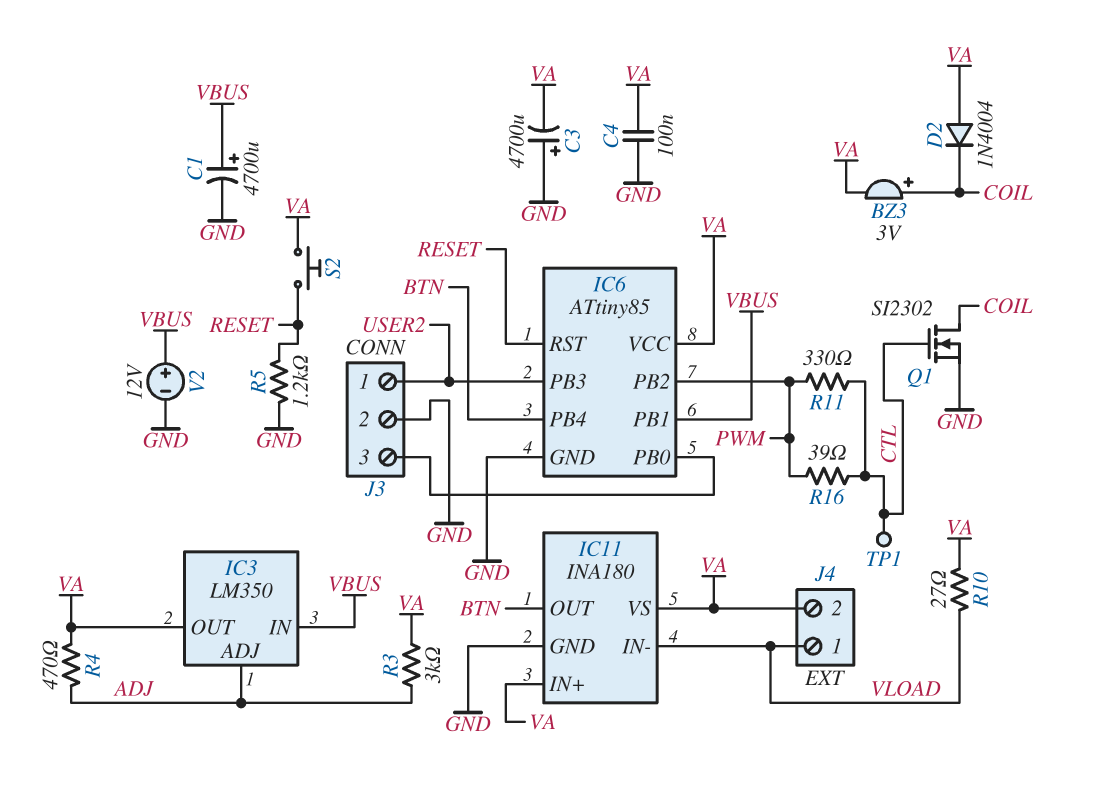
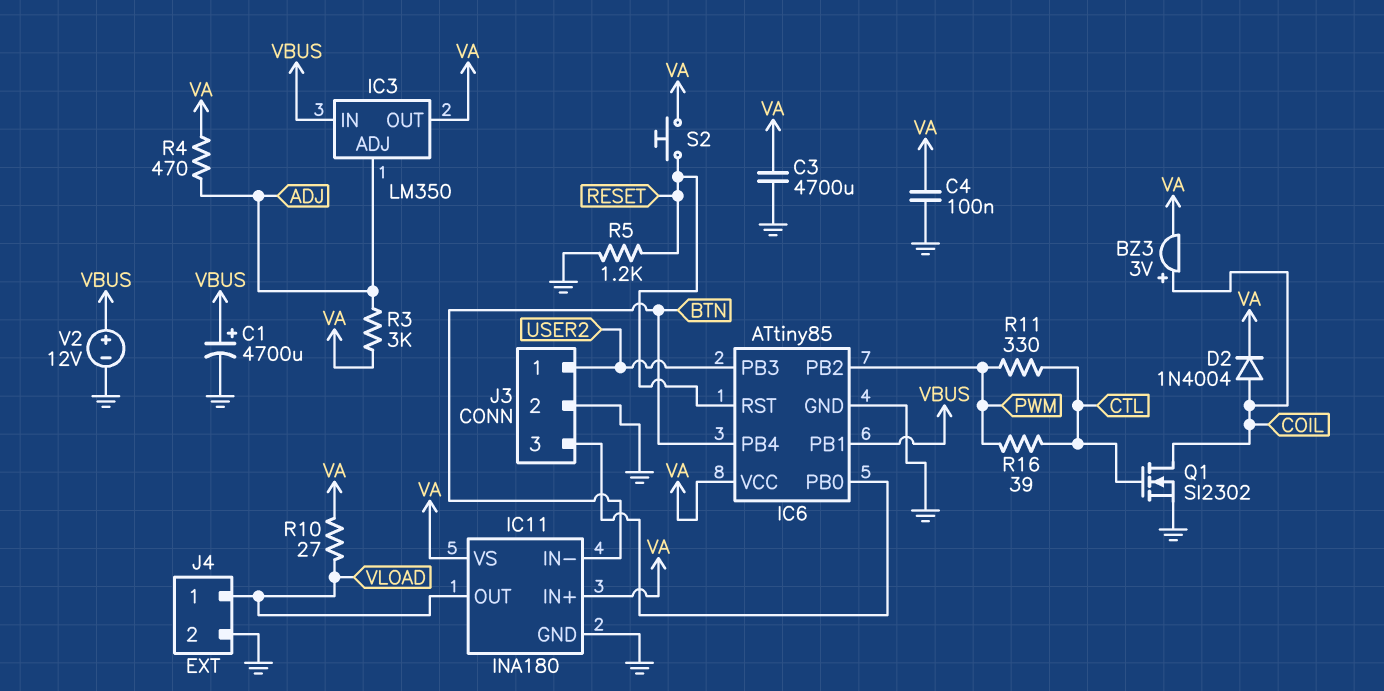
C3: 4700uF (plus GND, minus VA) -> 4700uF (GND, VA)
D2: diode 1N4004 (A VA, K COIL) -> diode 1N4004 (A COIL, K VA)
IC11 pin IN-: VLOAD -> BTN
IC11 pin OUT: BTN -> VLOAD
J4 pin 2: VA -> GND
TP1: test point (CTL) -> none

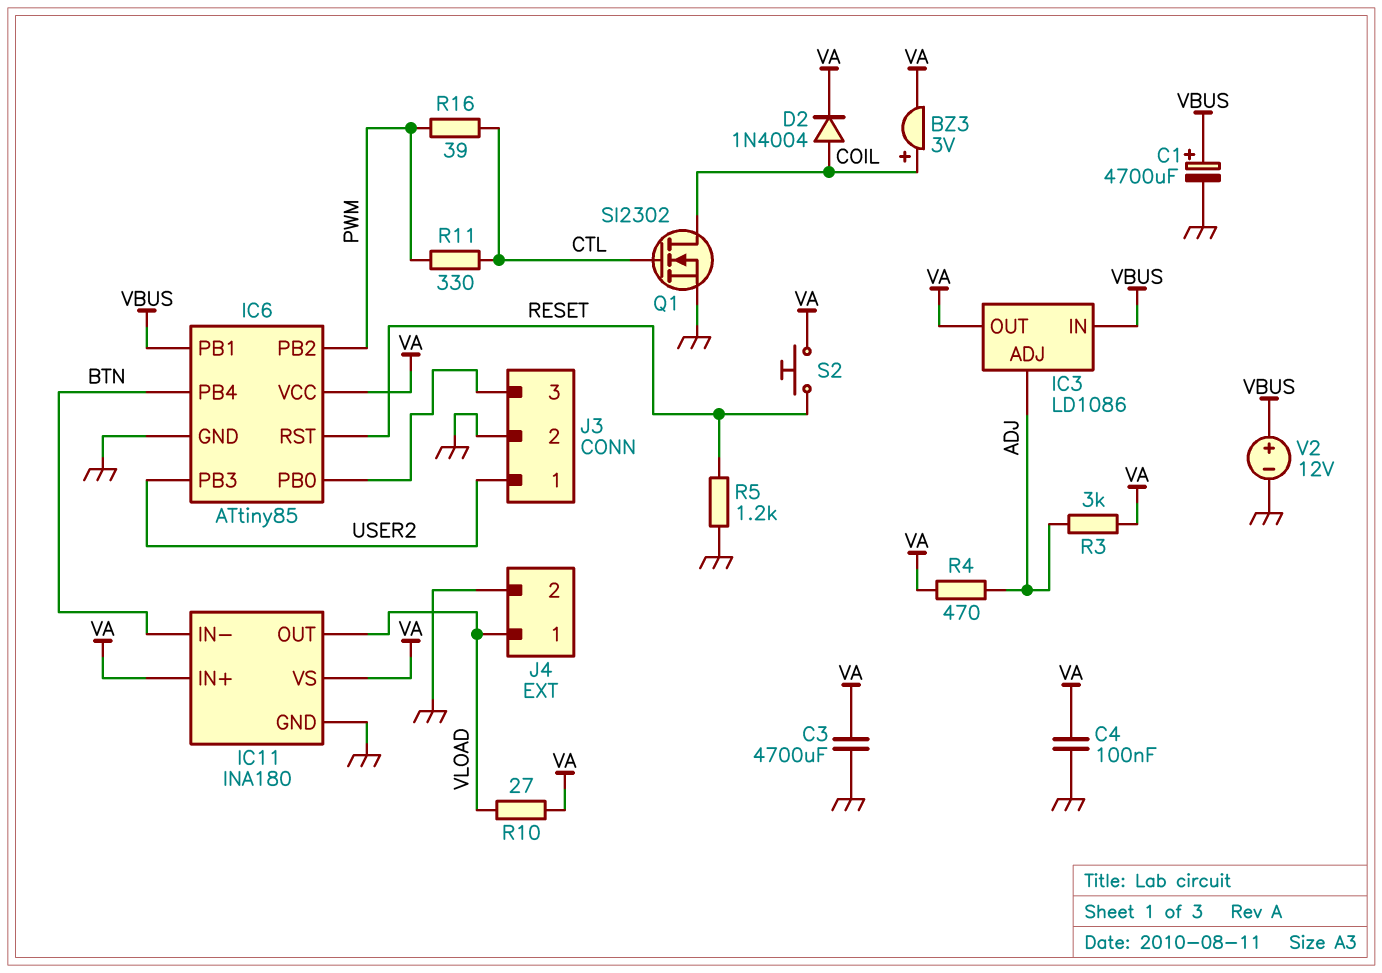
IC3: LM350 -> LD1086

